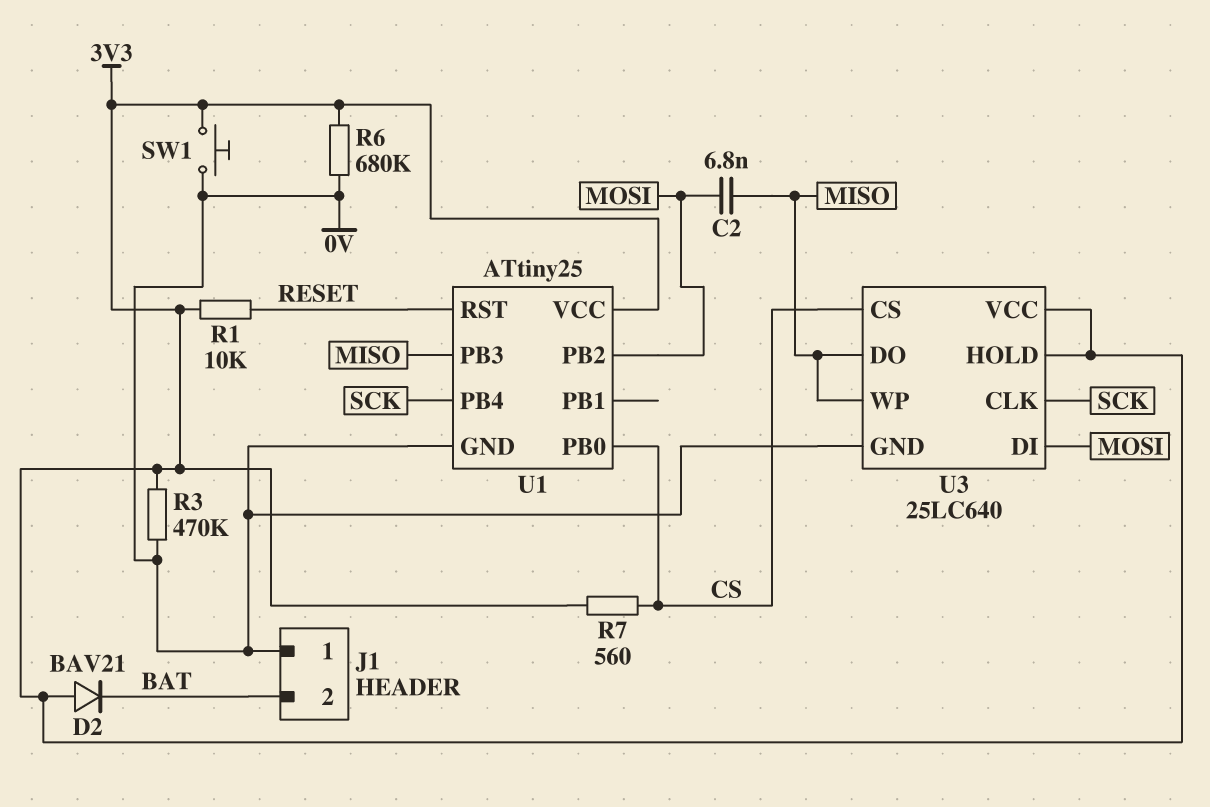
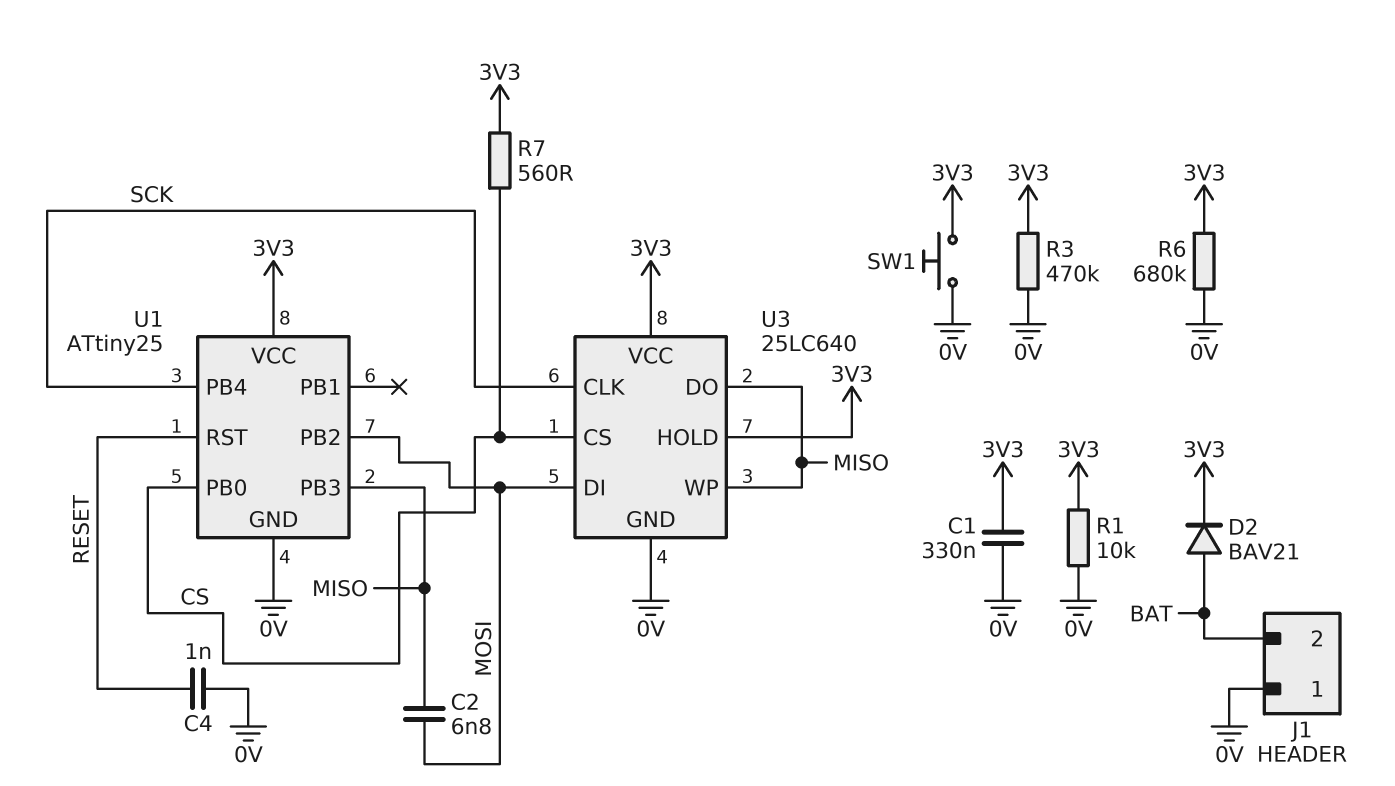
C1: none -> 330nF (0V, 3V3)
C4: none -> 1nF (0V, RESET)
D2: diode BAV21 (A 3V3, K BAT) -> diode BAV21 (A BAT, K 3V3)
R1: 10k (3V3, RESET) -> 10k (0V, 3V3)

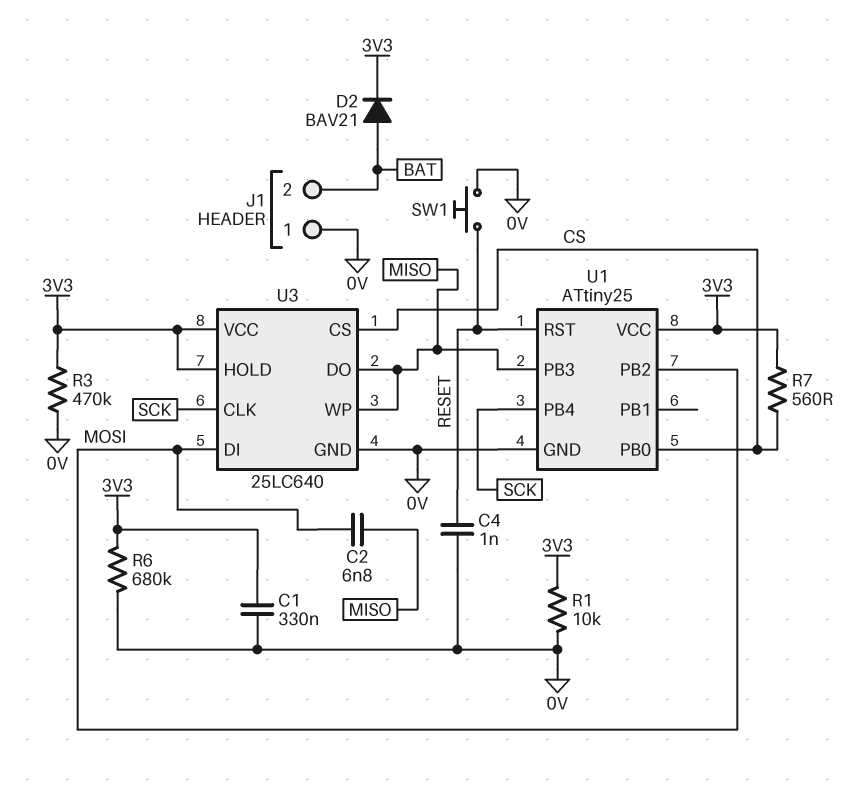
SW1: button (0V, 3V3) -> button (0V, RESET)

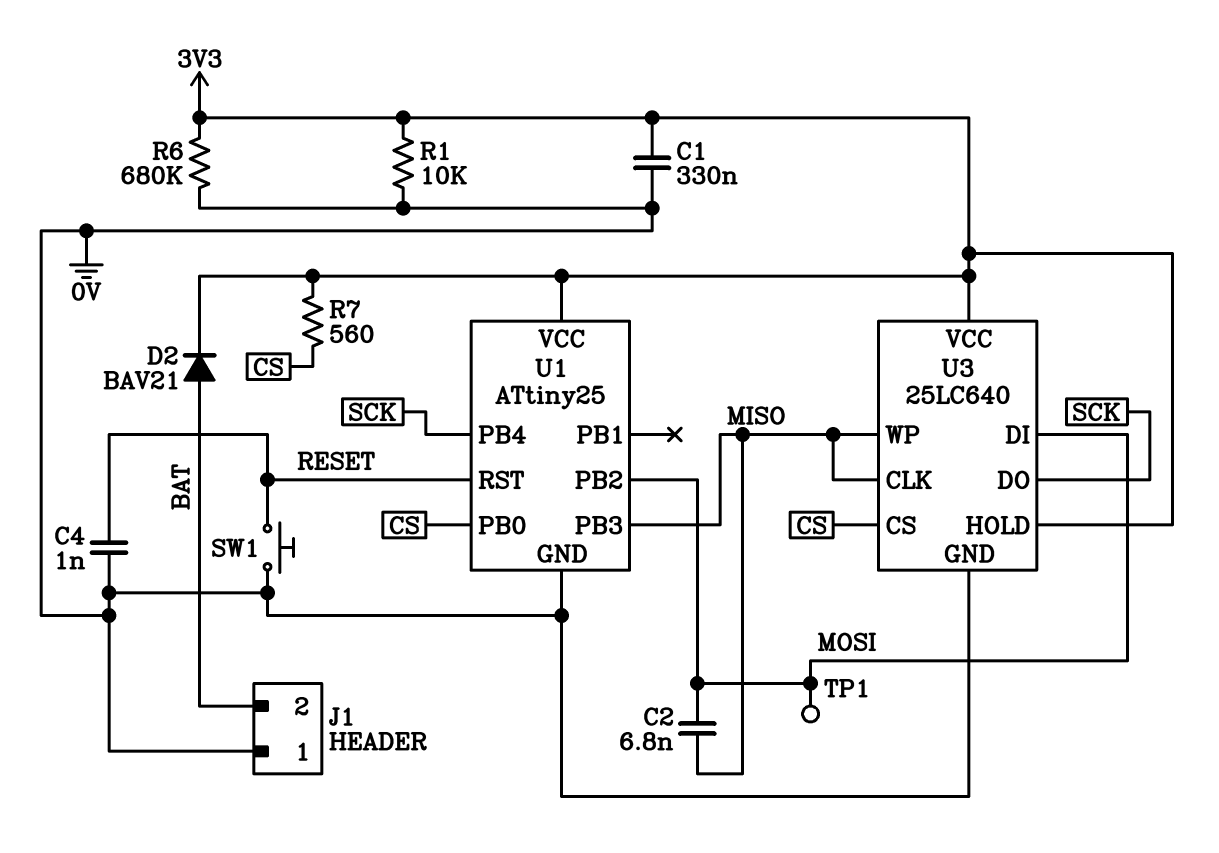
R3: 470k (0V, 3V3) -> none
TP1: none -> test point (MOSI)
U3 pin CLK: SCK -> MISO
U3 pin DO: MISO -> SCK

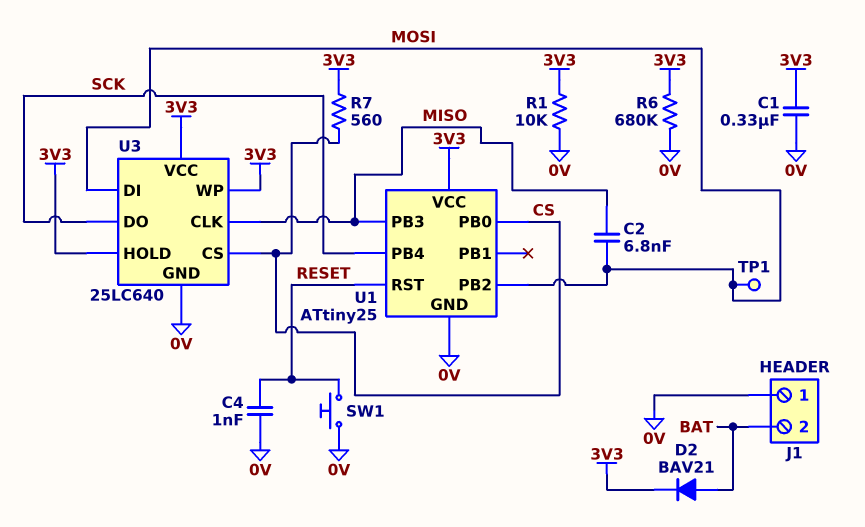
U3 pin WP: MISO -> 3V3

